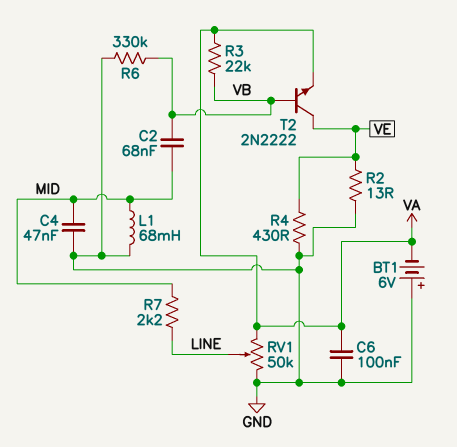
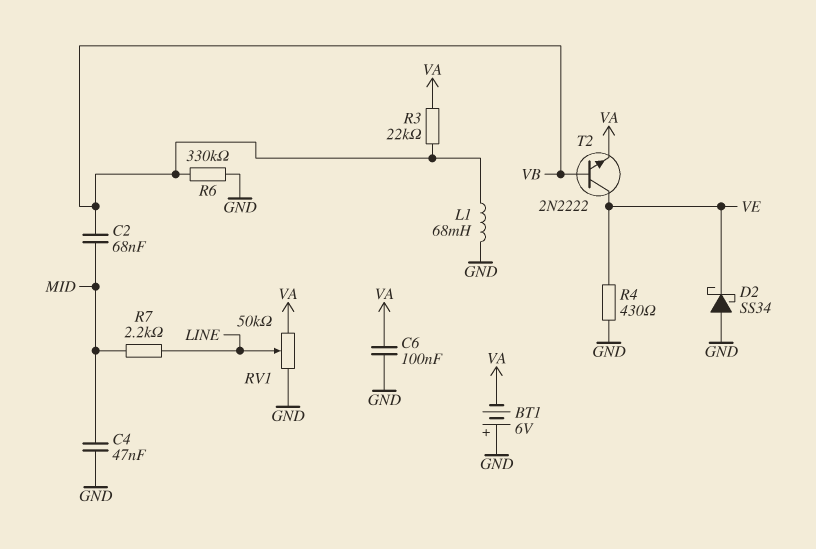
D2: none -> schottky SS34 (A GND, K VE)
L1: 68mH (GND, MID) -> 68mH (GND, VB)
R2: 13 (GND, VE) -> none

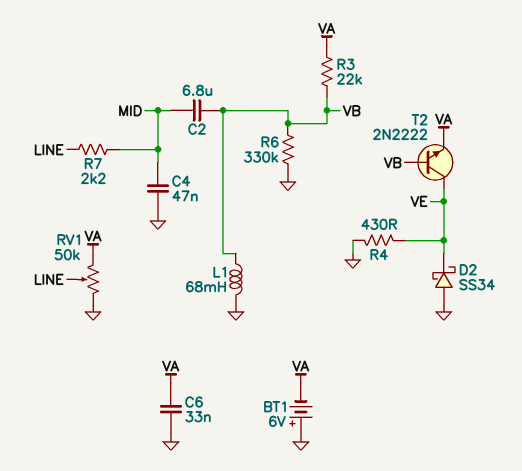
C2: 68nF (MID, VB) -> 6.8uF (MID, VB)
C6: 100nF (GND, VA) -> 33nF (GND, VA)

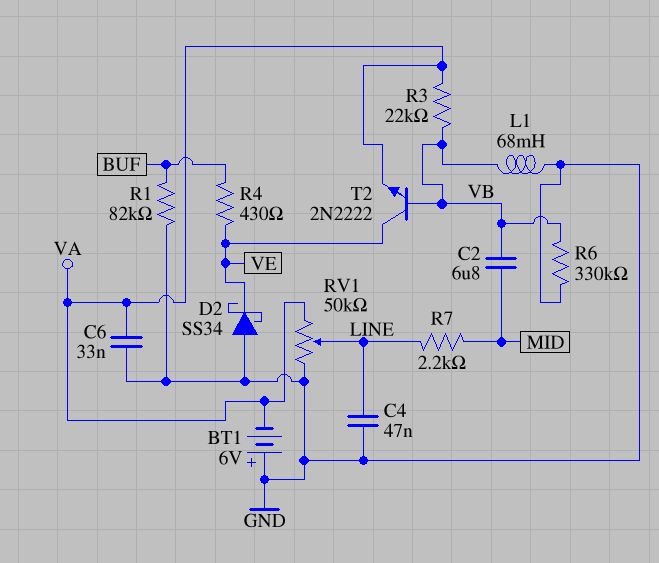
C4: 47nF (GND, MID) -> 47nF (GND, LINE)
R1: none -> 82k (BUF, GND)
R4: 430 (GND, VE) -> 430 (BUF, VE)

